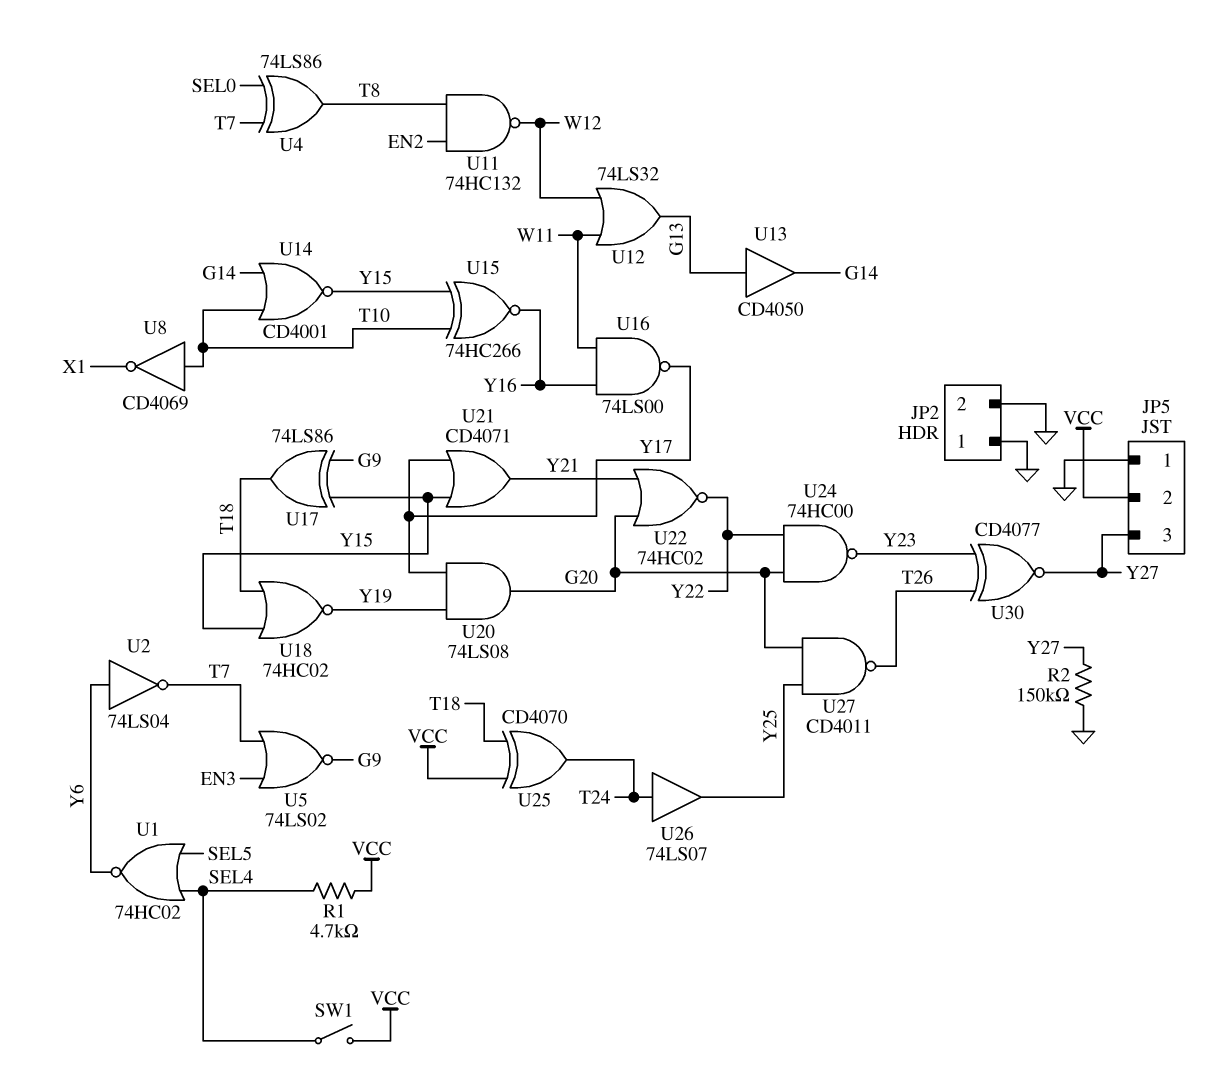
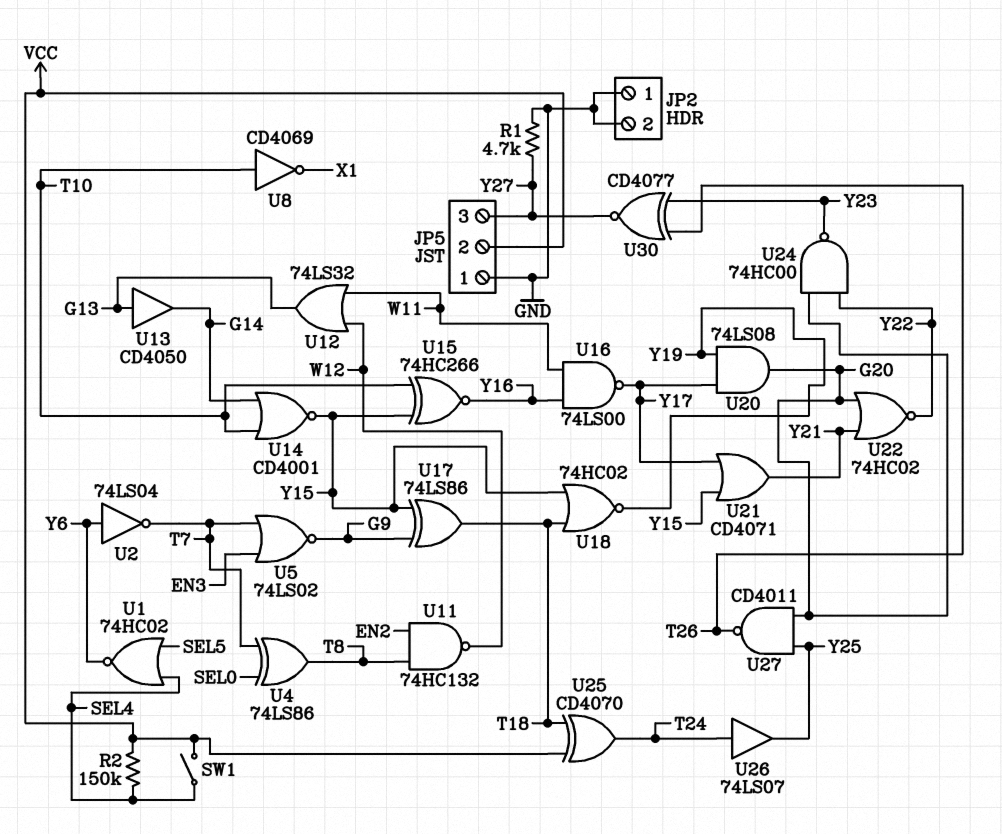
R1: 4.7k (SEL4, VCC) -> 4.7k (GND, Y27)
R2: 150k (GND, Y27) -> 150k (SEL4, VCC)

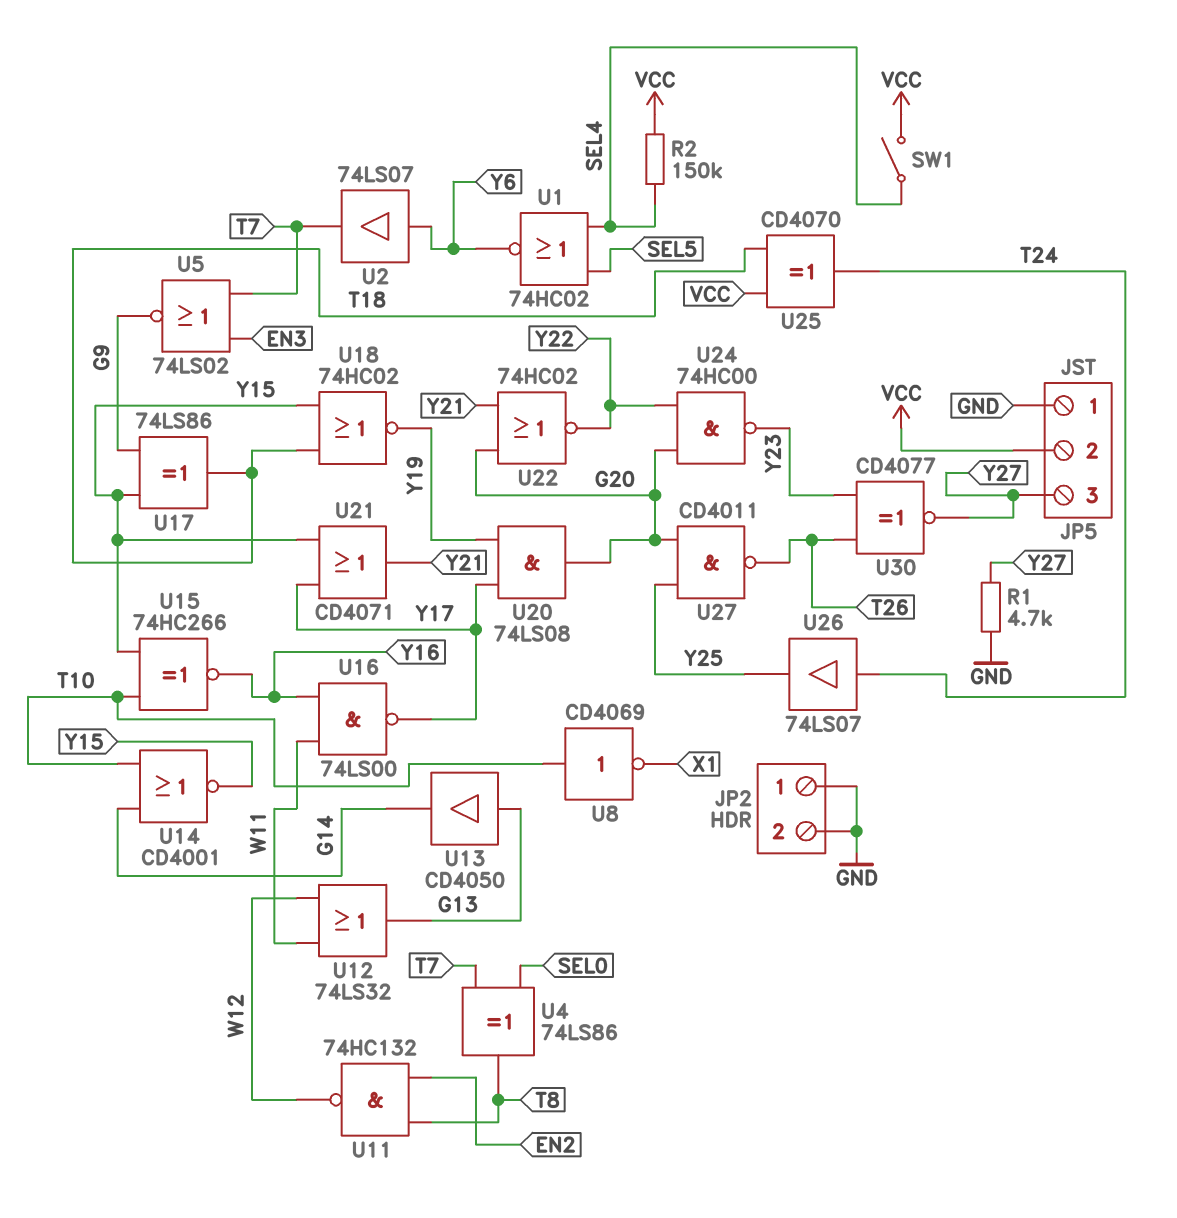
U2: NOT 74LS04 (in Y6, out T7) -> buffer 74LS07 (in Y6, out T7)

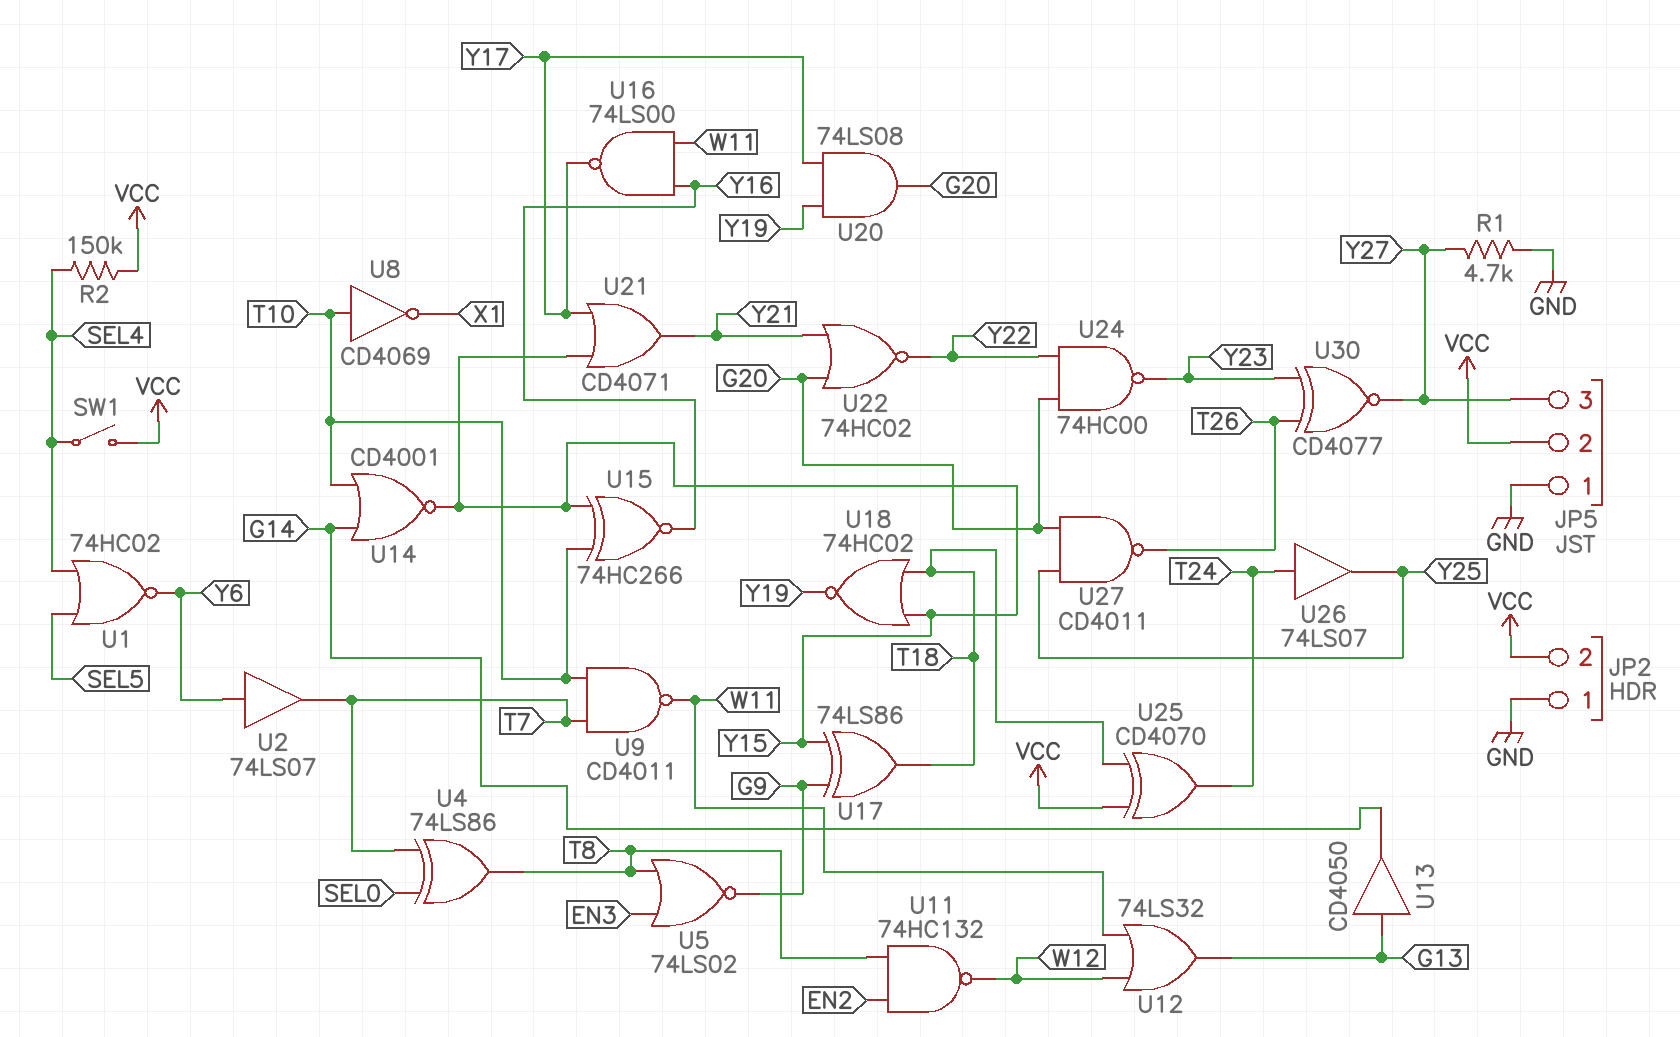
JP2 pin 2: GND -> VCC
U5: NOR 74LS02 (in EN3, in T7, out G9) -> NOR 74LS02 (in EN3, in T8, out G9)
U9: none -> NAND CD4011 (in T7, in T10, out W11)

